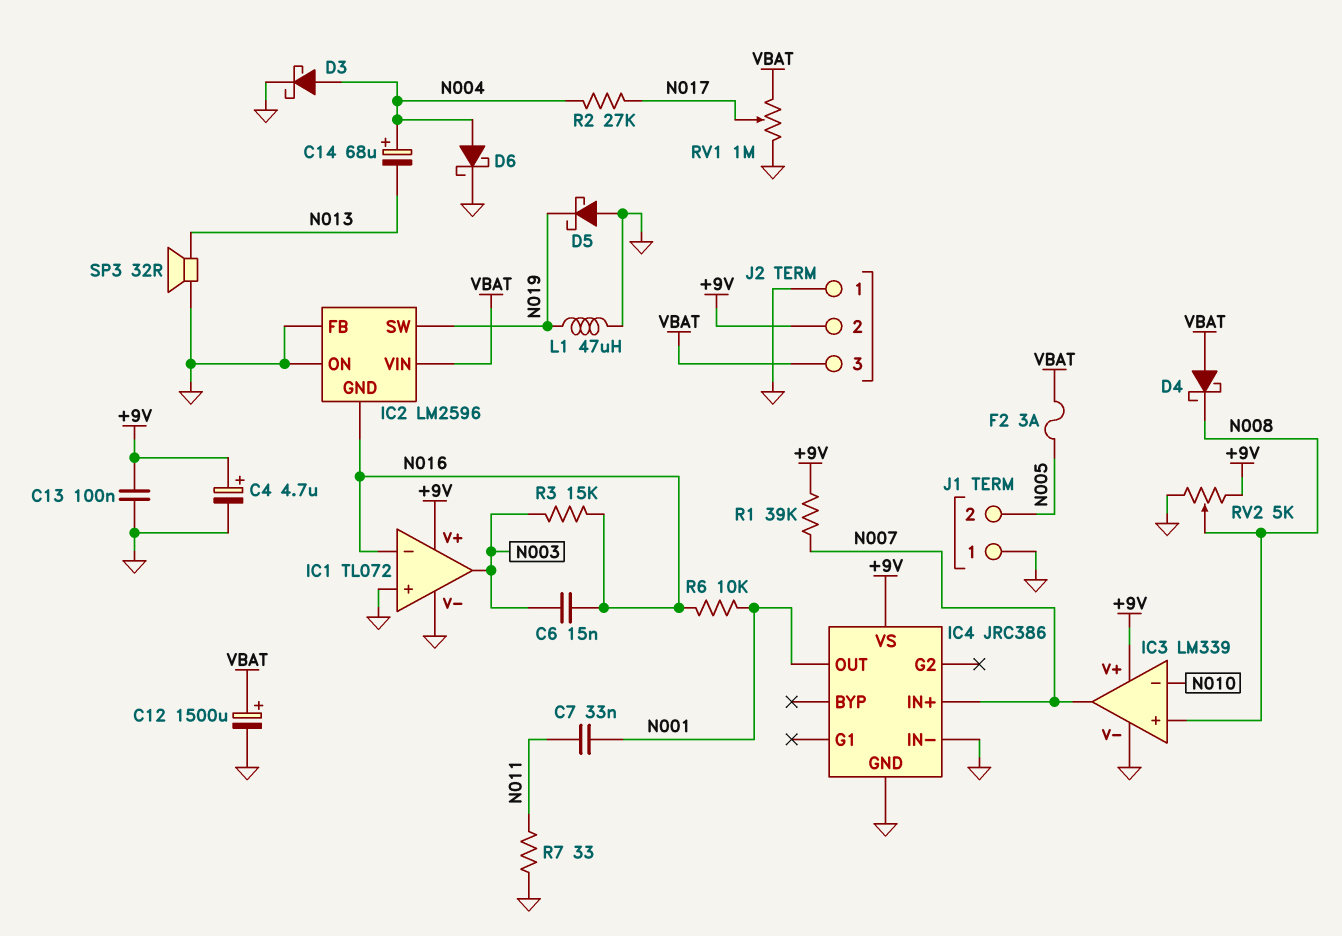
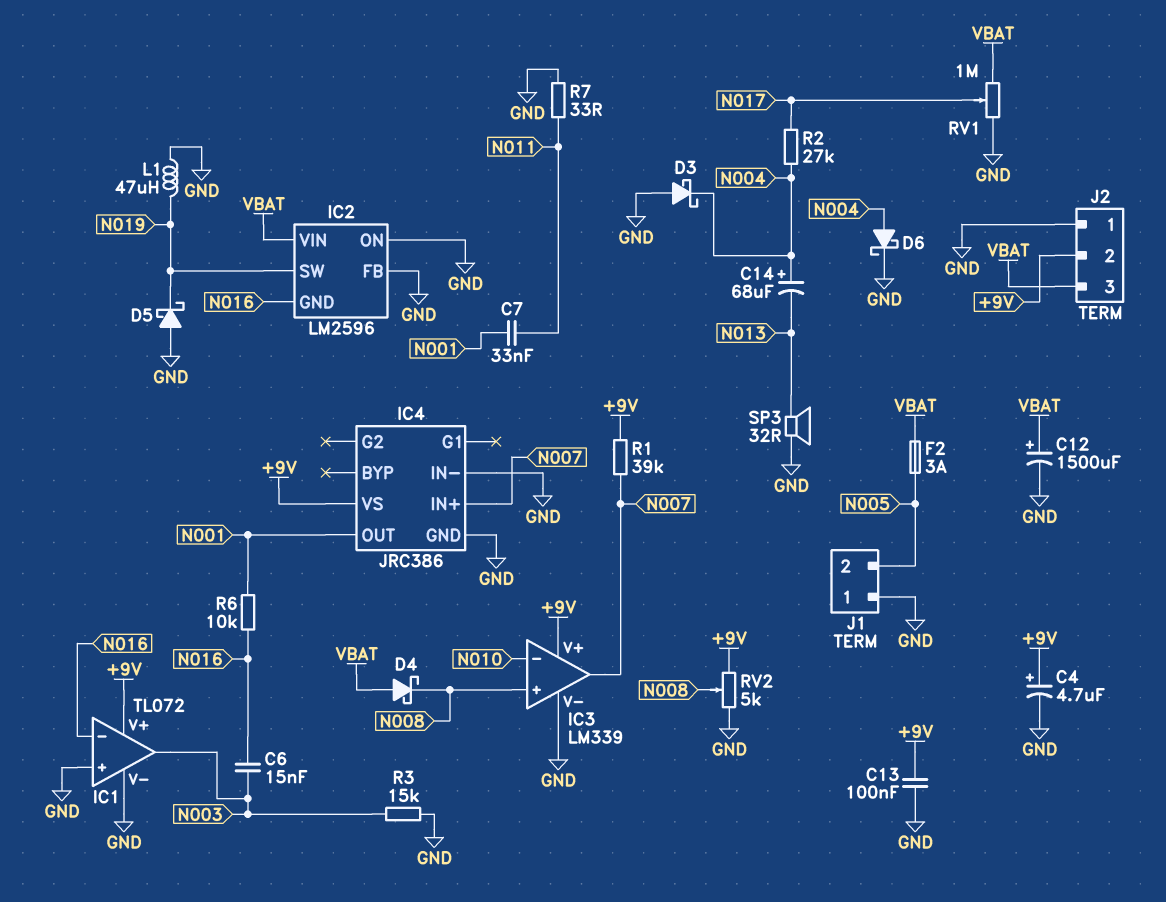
D3: schottky (A N004, K GND) -> schottky (A GND, K N004)
R3: 15k (N003, N016) -> 15k (GND, N003)

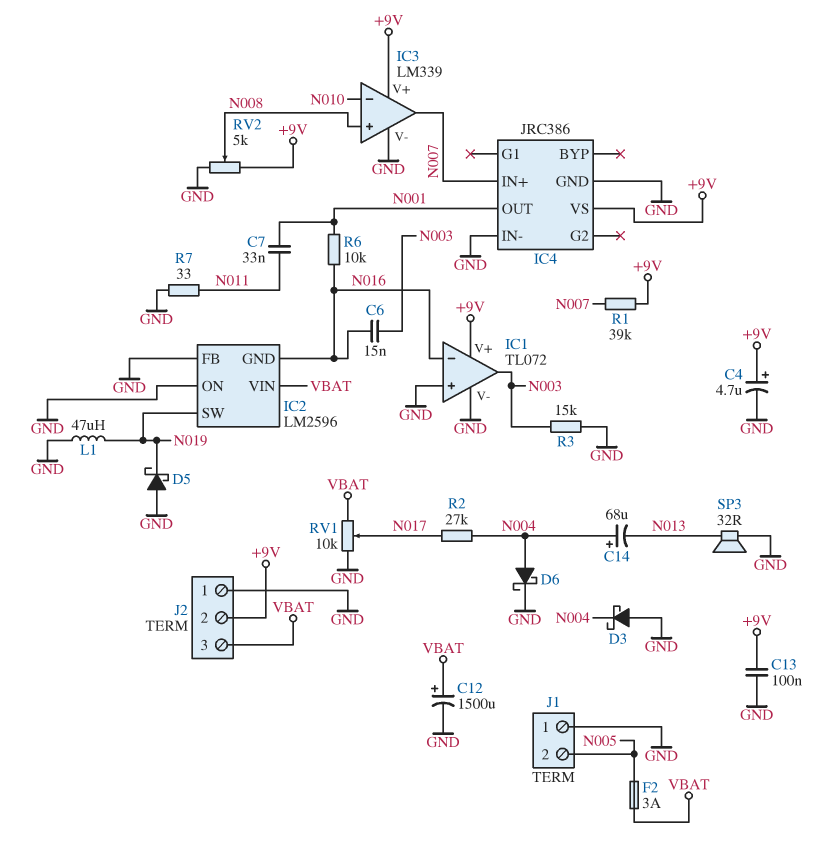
D4: schottky (A VBAT, K N008) -> none
RV1: 1M (GND, VBAT, wiper N017) -> 10k (GND, VBAT, wiper N017)

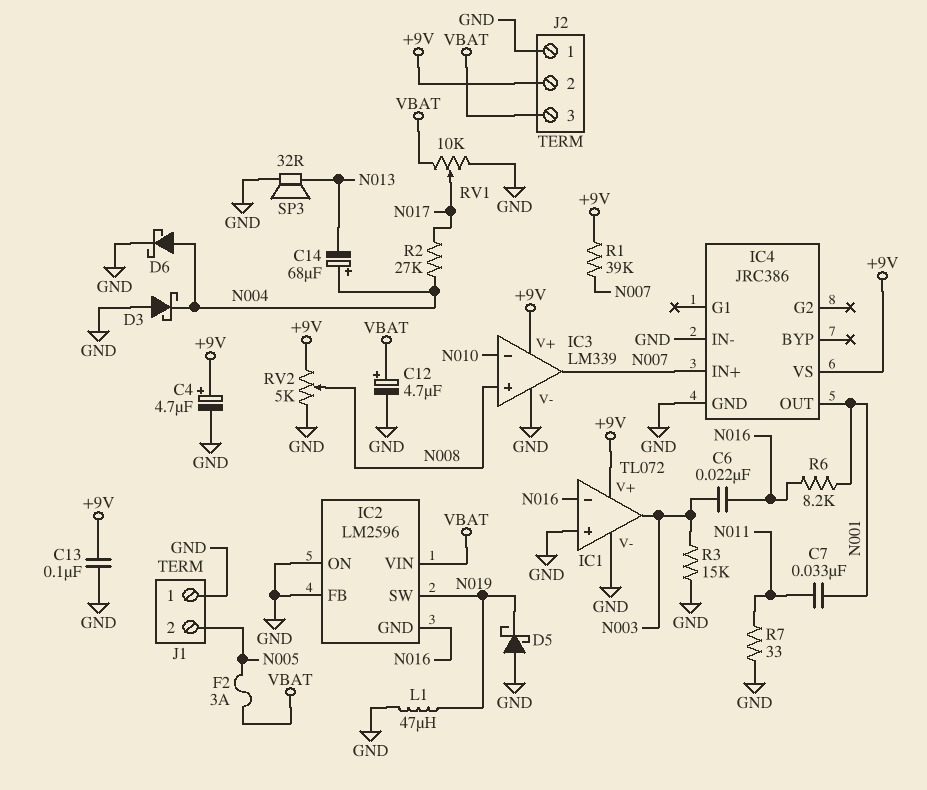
C6: 15nF (N003, N016) -> 22nF (N003, N016)
C12: 1500uF (plus VBAT, minus GND) -> 4.7uF (plus VBAT, minus GND)
R6: 10k (N001, N016) -> 8.2k (N001, N016)

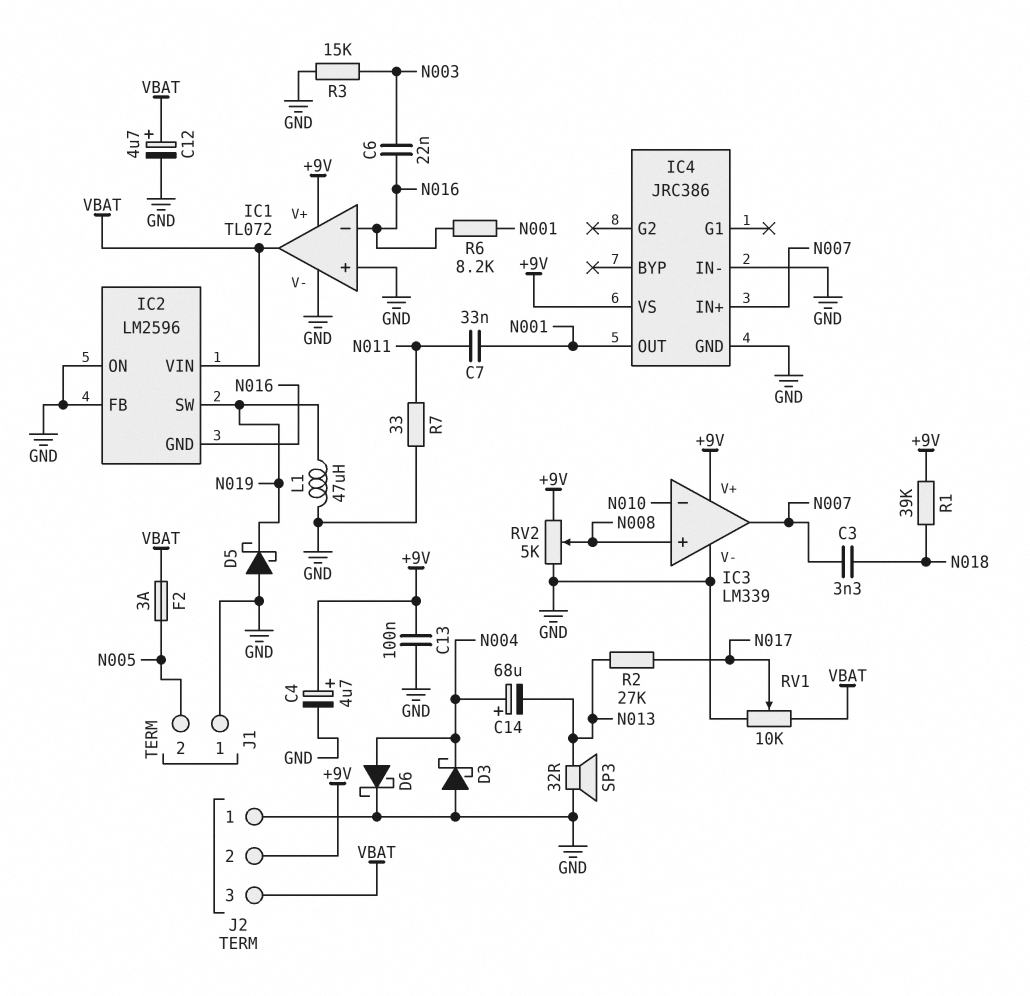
C3: none -> 3.3nF (N007, N018)
IC1 pin out: N003 -> VBAT
R1: 39k (+9V, N007) -> 39k (+9V, N018)
R2: 27k (N004, N017) -> 27k (N013, N017)

